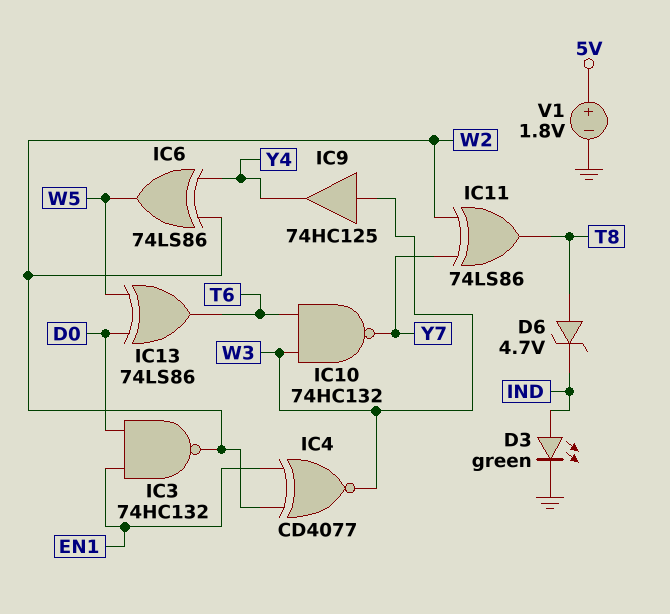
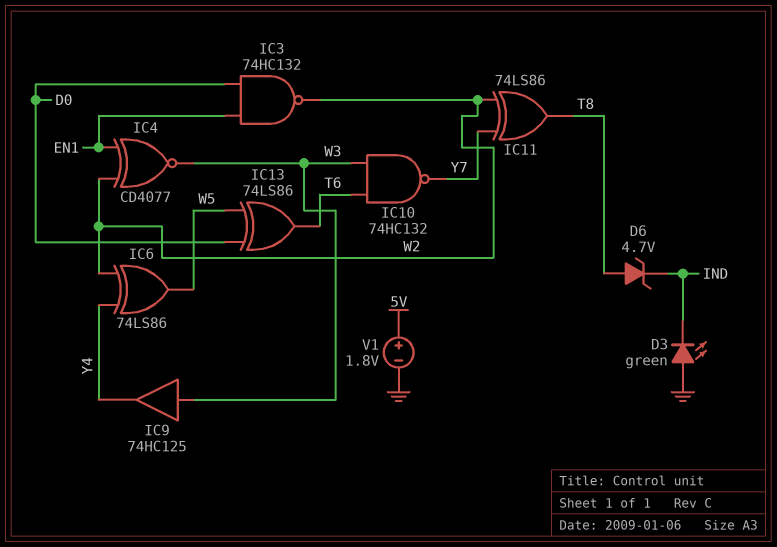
D3: LED green (A IND, K GND) -> LED green (A GND, K IND)

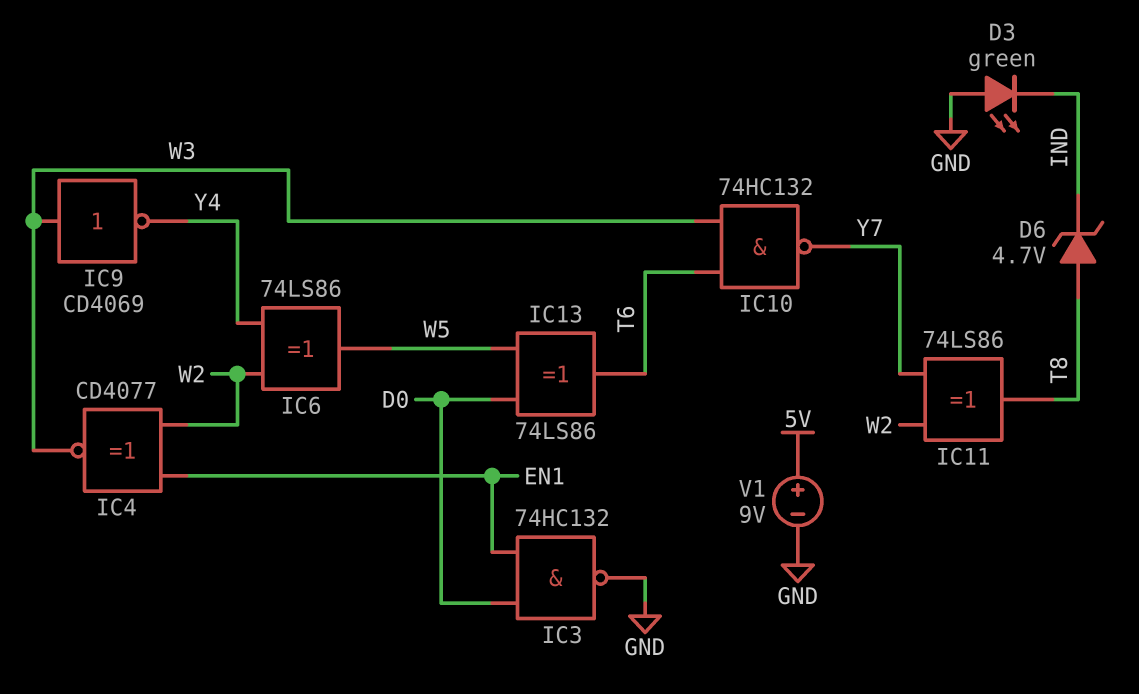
IC3: NAND 74HC132 (in D0, in EN1, out W2) -> NAND 74HC132 (in D0, in EN1, out GND)
IC9: buffer 74HC125 (in W3, out Y4) -> NOT CD4069 (in W3, out Y4)
V1: 1.8V (plus 5V, minus GND) -> 9V (plus 5V, minus GND)

